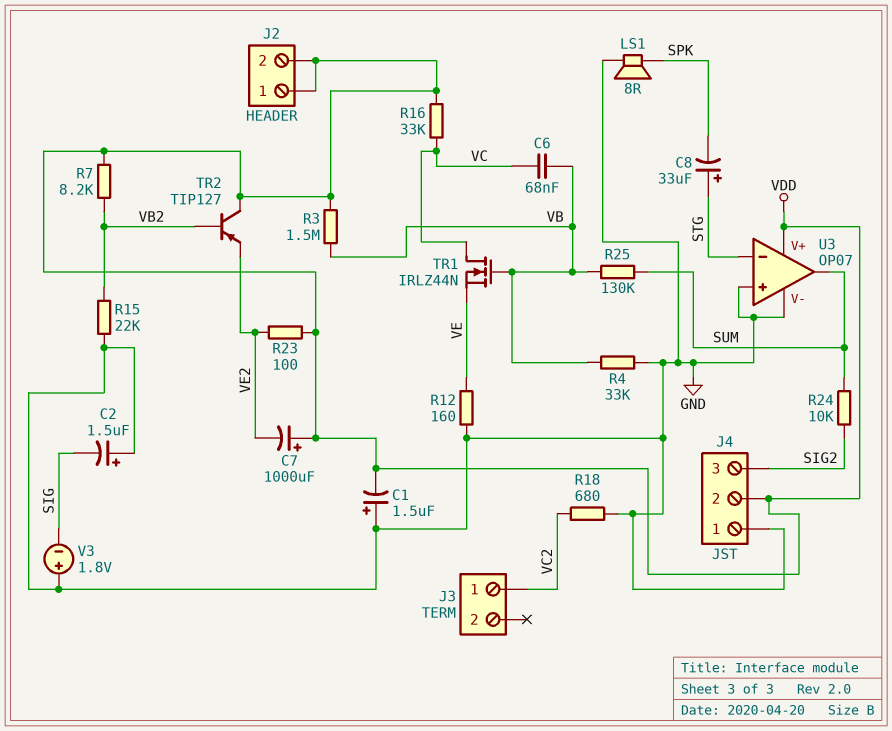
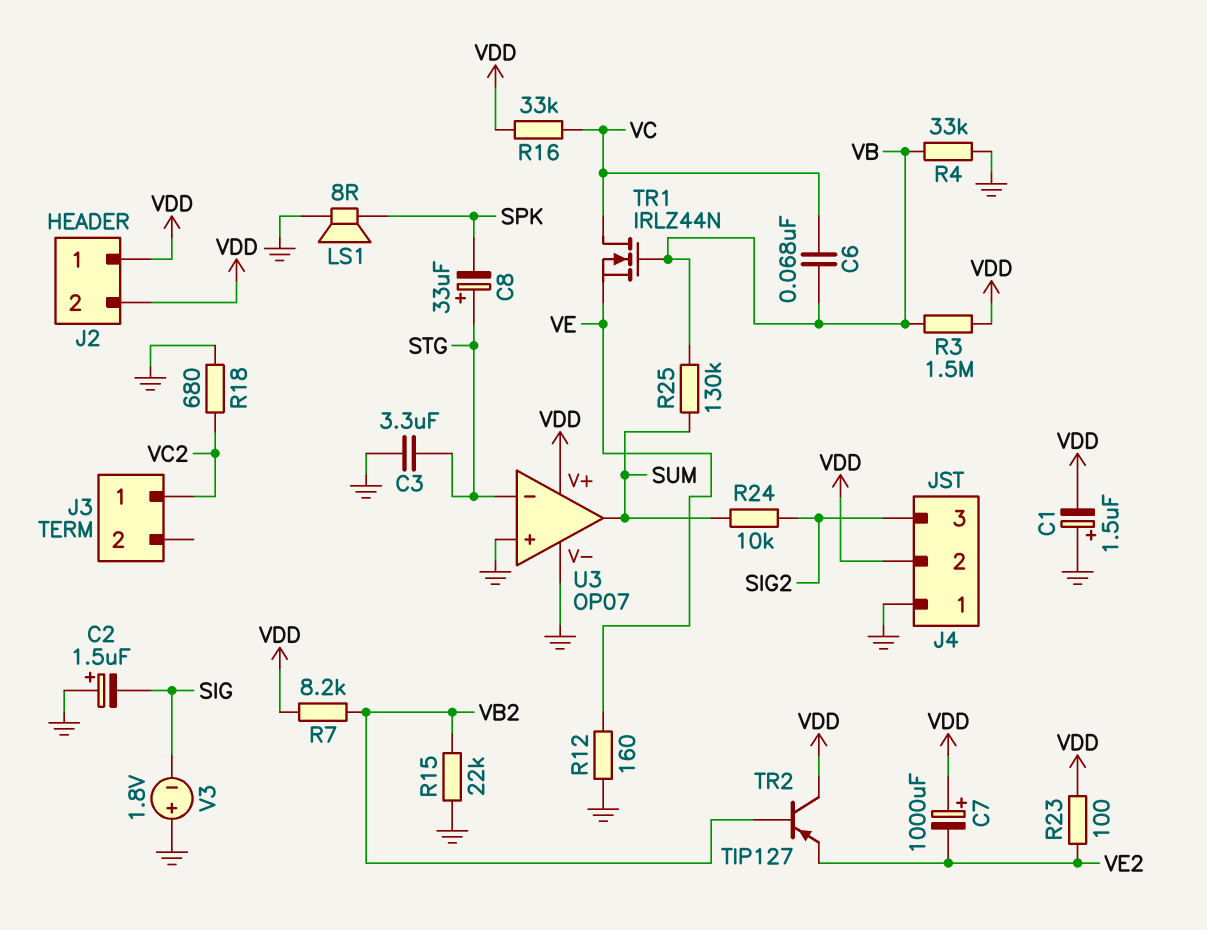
C3: none -> 3.3uF (GND, STG)

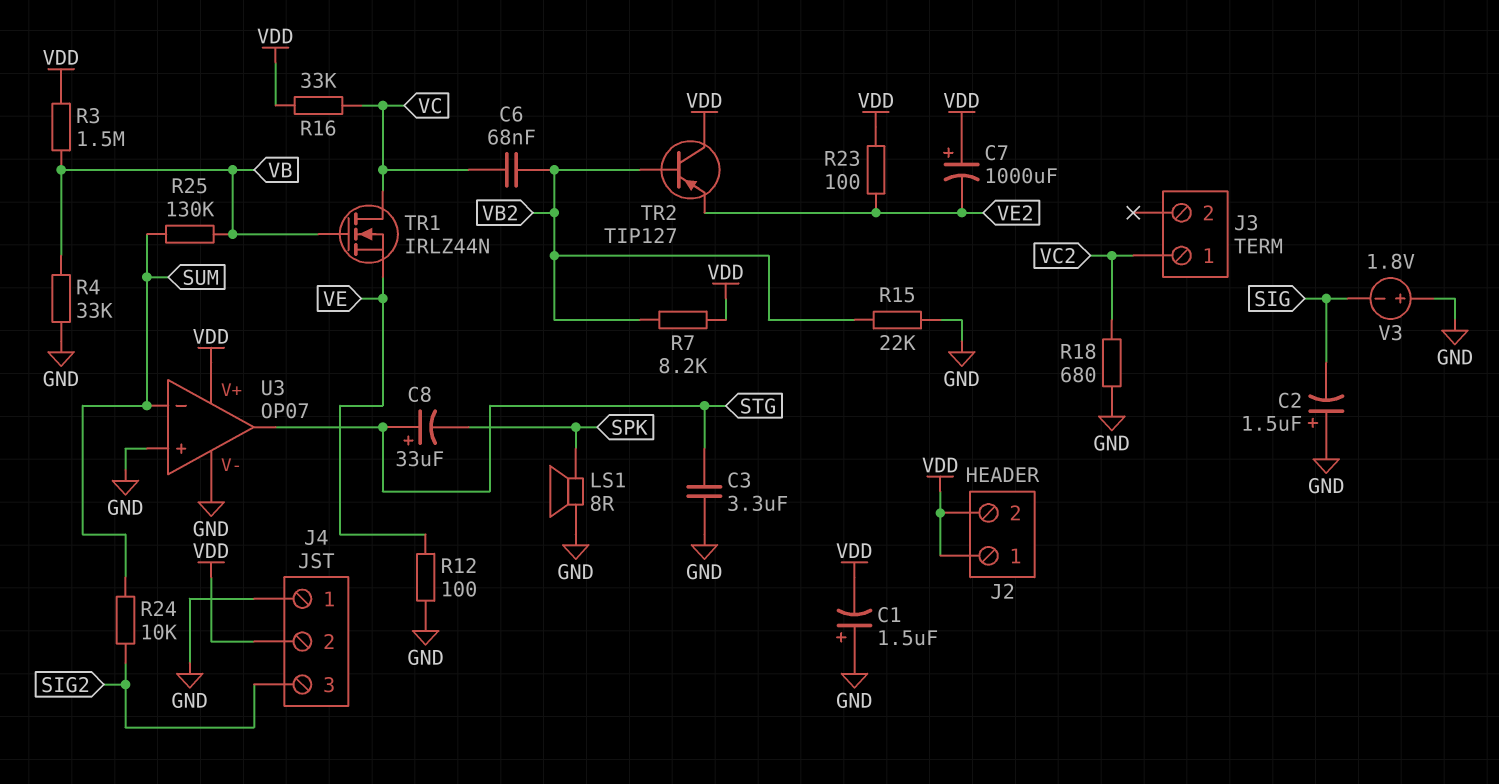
C6: 68nF (VB, VC) -> 68nF (VB2, VC)
R12: 160 (GND, VE) -> 100 (GND, VE)
U3 pin in-: STG -> SUM
U3 pin out: SUM -> STG

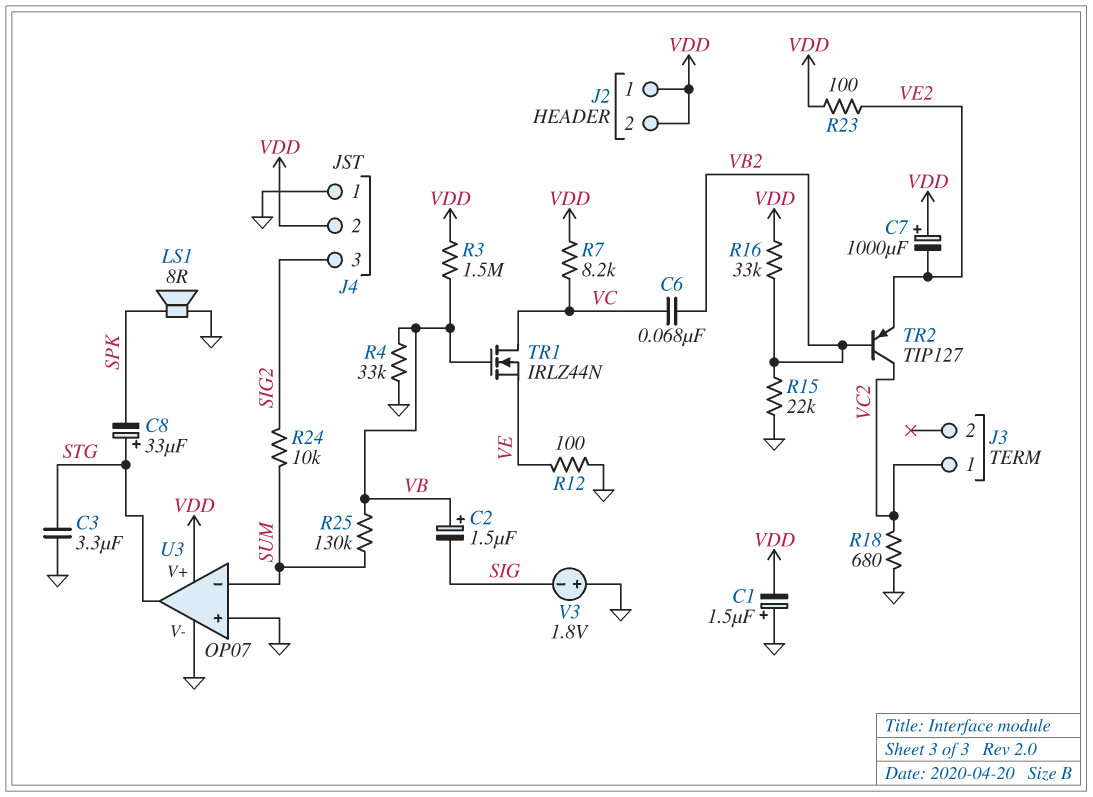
C2: 1.5uF (plus GND, minus SIG) -> 1.5uF (plus VB, minus SIG)
R7: 8.2k (VB2, VDD) -> 8.2k (VC, VDD)
R16: 33k (VC, VDD) -> 33k (VB2, VDD)
TR2: PNP TIP127 (B VB2, C VDD, E VE2) -> PNP TIP127 (B VB2, C VC2, E VE2)

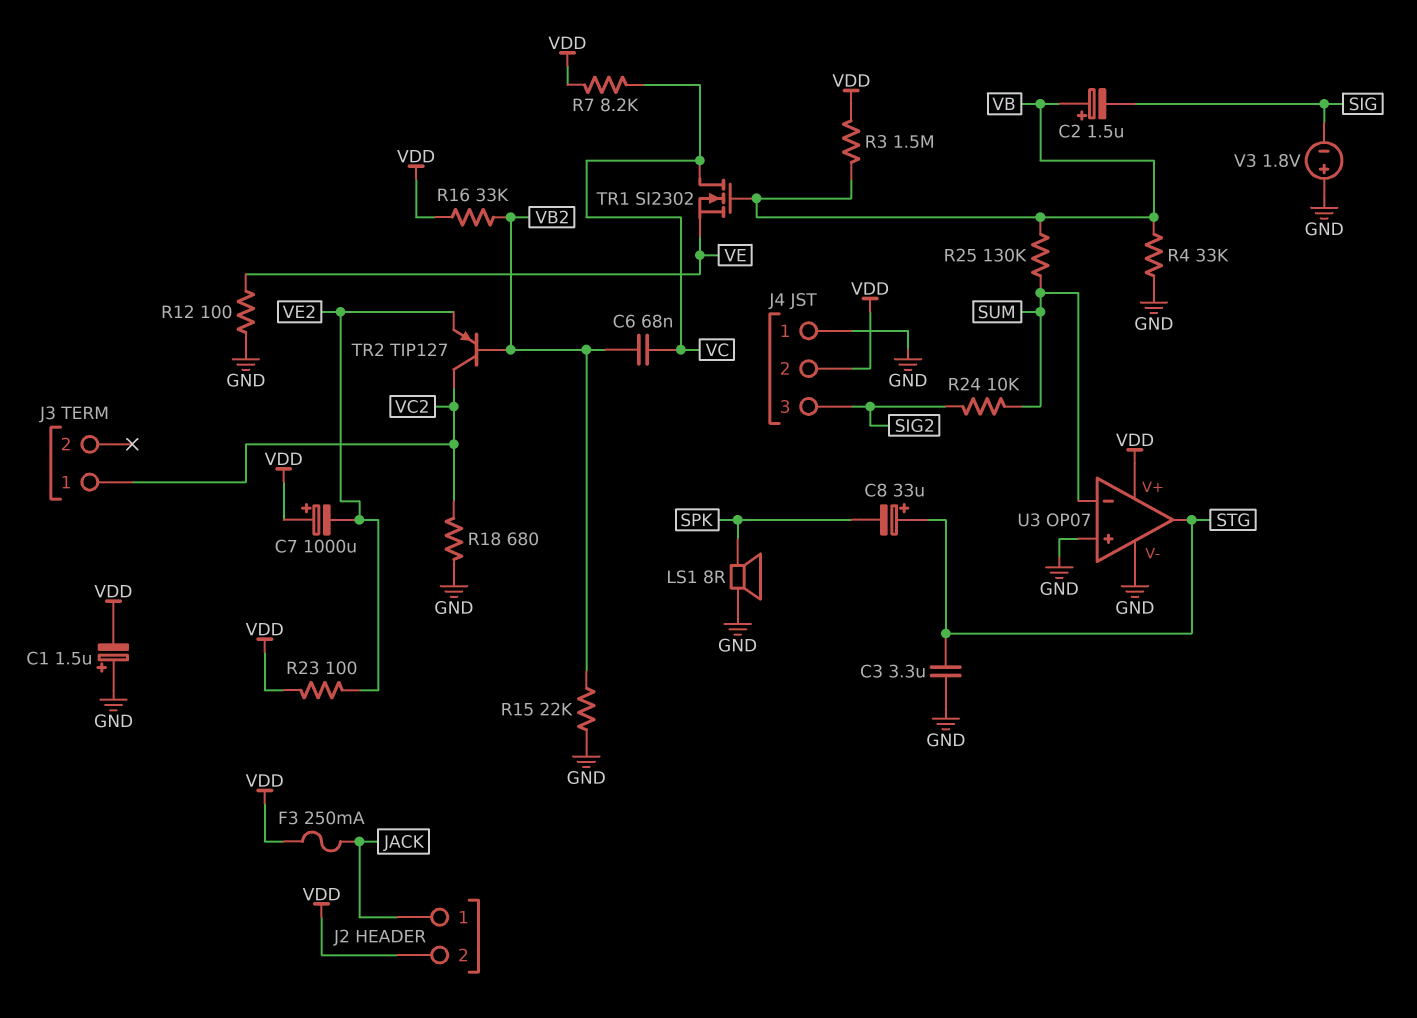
F3: none -> 250mA (JACK, VDD)
J2 pin 1: VDD -> JACK
TR1: NMOS IRLZ44N (G VB, D VC, S VE) -> NMOS SI2302 (G VB, D VC, S VE)

